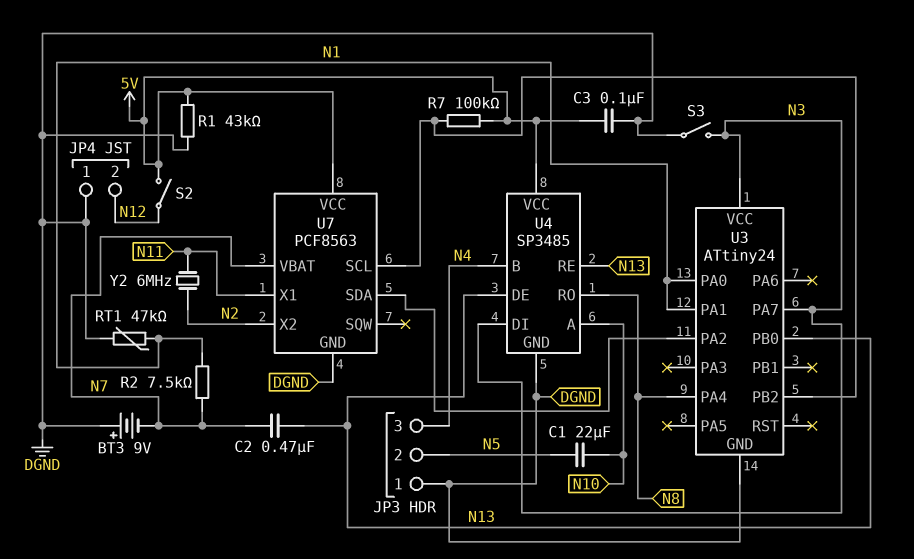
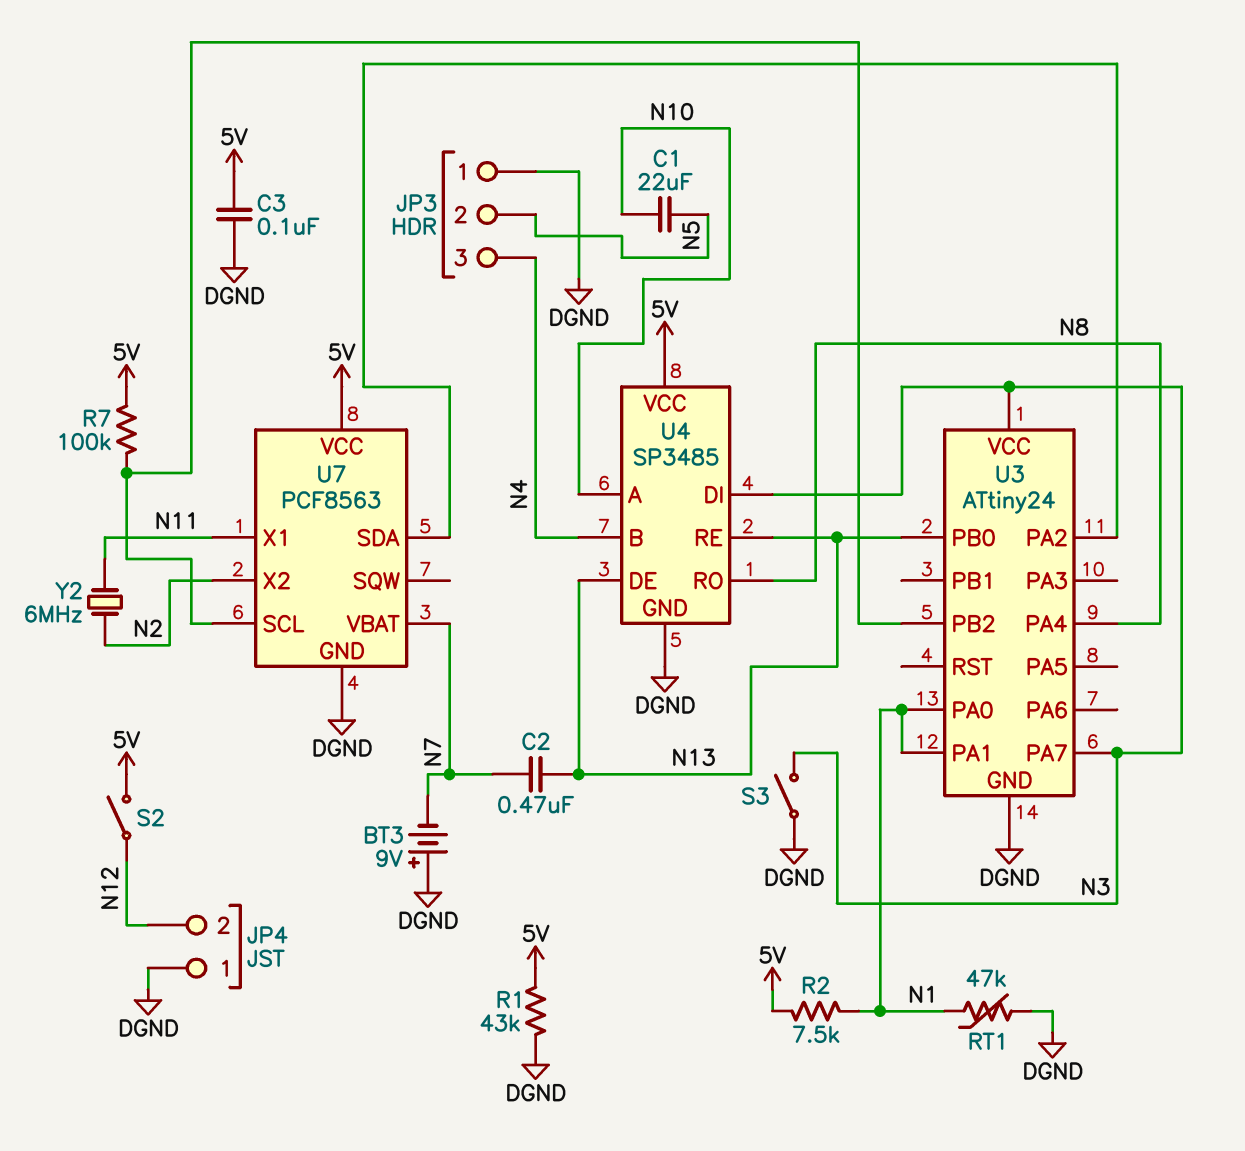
R2: 7.5k (N1, N7) -> 7.5k (5V, N1)

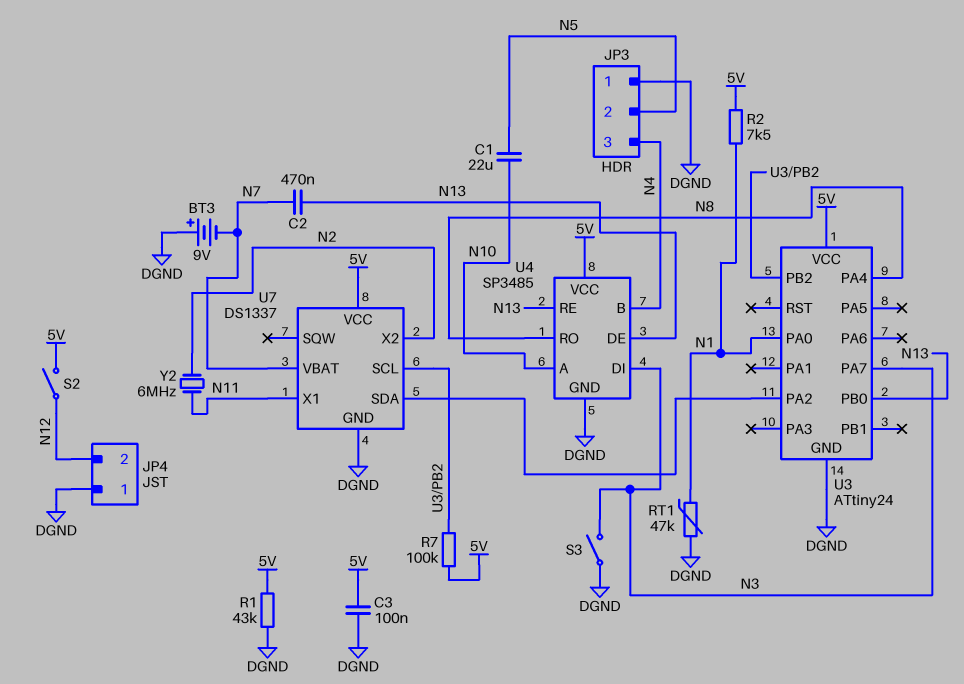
U3 pin PA1: N1 -> none
U3 pin VCC: N3 -> 5V
U7: PCF8563 -> DS1337

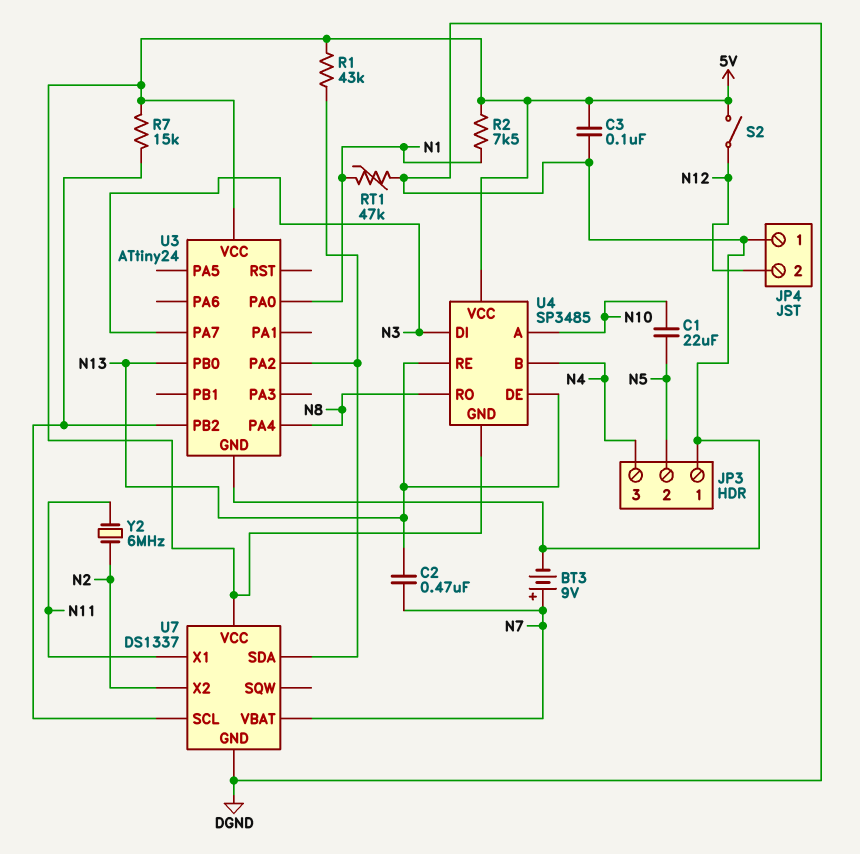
BT3: 9V (plus DGND, minus N7) -> 9V (plus N7, minus DGND)
R1: 43k (5V, DGND) -> 43k (5V, U3/PA2)
R7: 100k (5V, U3/PB2) -> 15k (5V, U3/PB2)
S3: switch (DGND, N3) -> none
U4 pin GND: DGND -> 5V

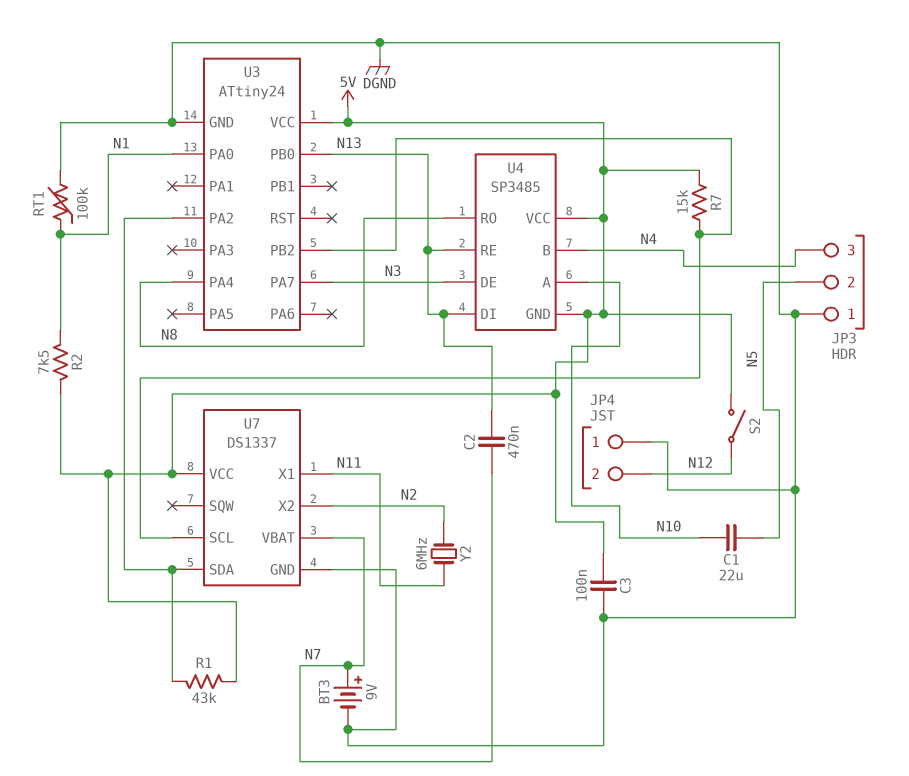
RT1: 47k (DGND, N1) -> 100k (DGND, N1)
U4 pin DE: N13 -> N3
U4 pin DI: N3 -> N13

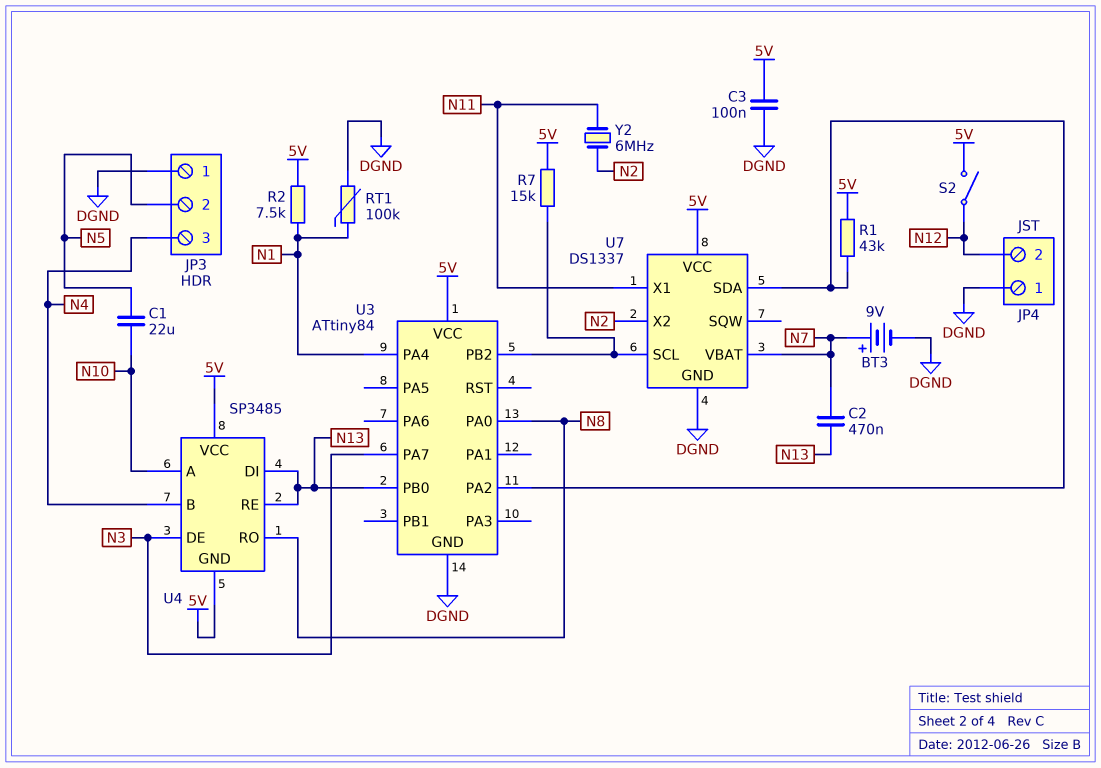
U3: ATtiny24 -> ATtiny84
U3 pin PA0: N1 -> N8
U3 pin PA4: N8 -> N1

